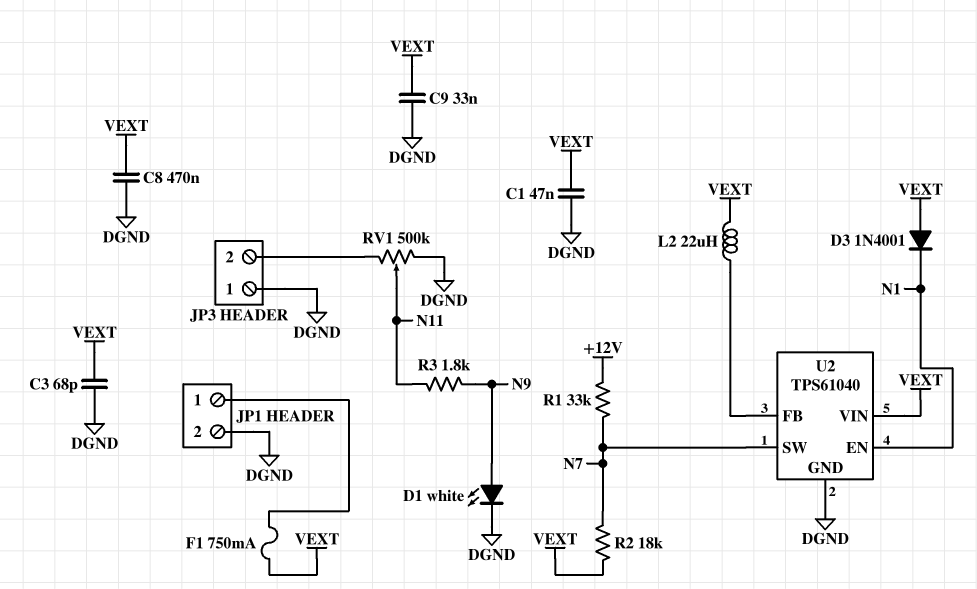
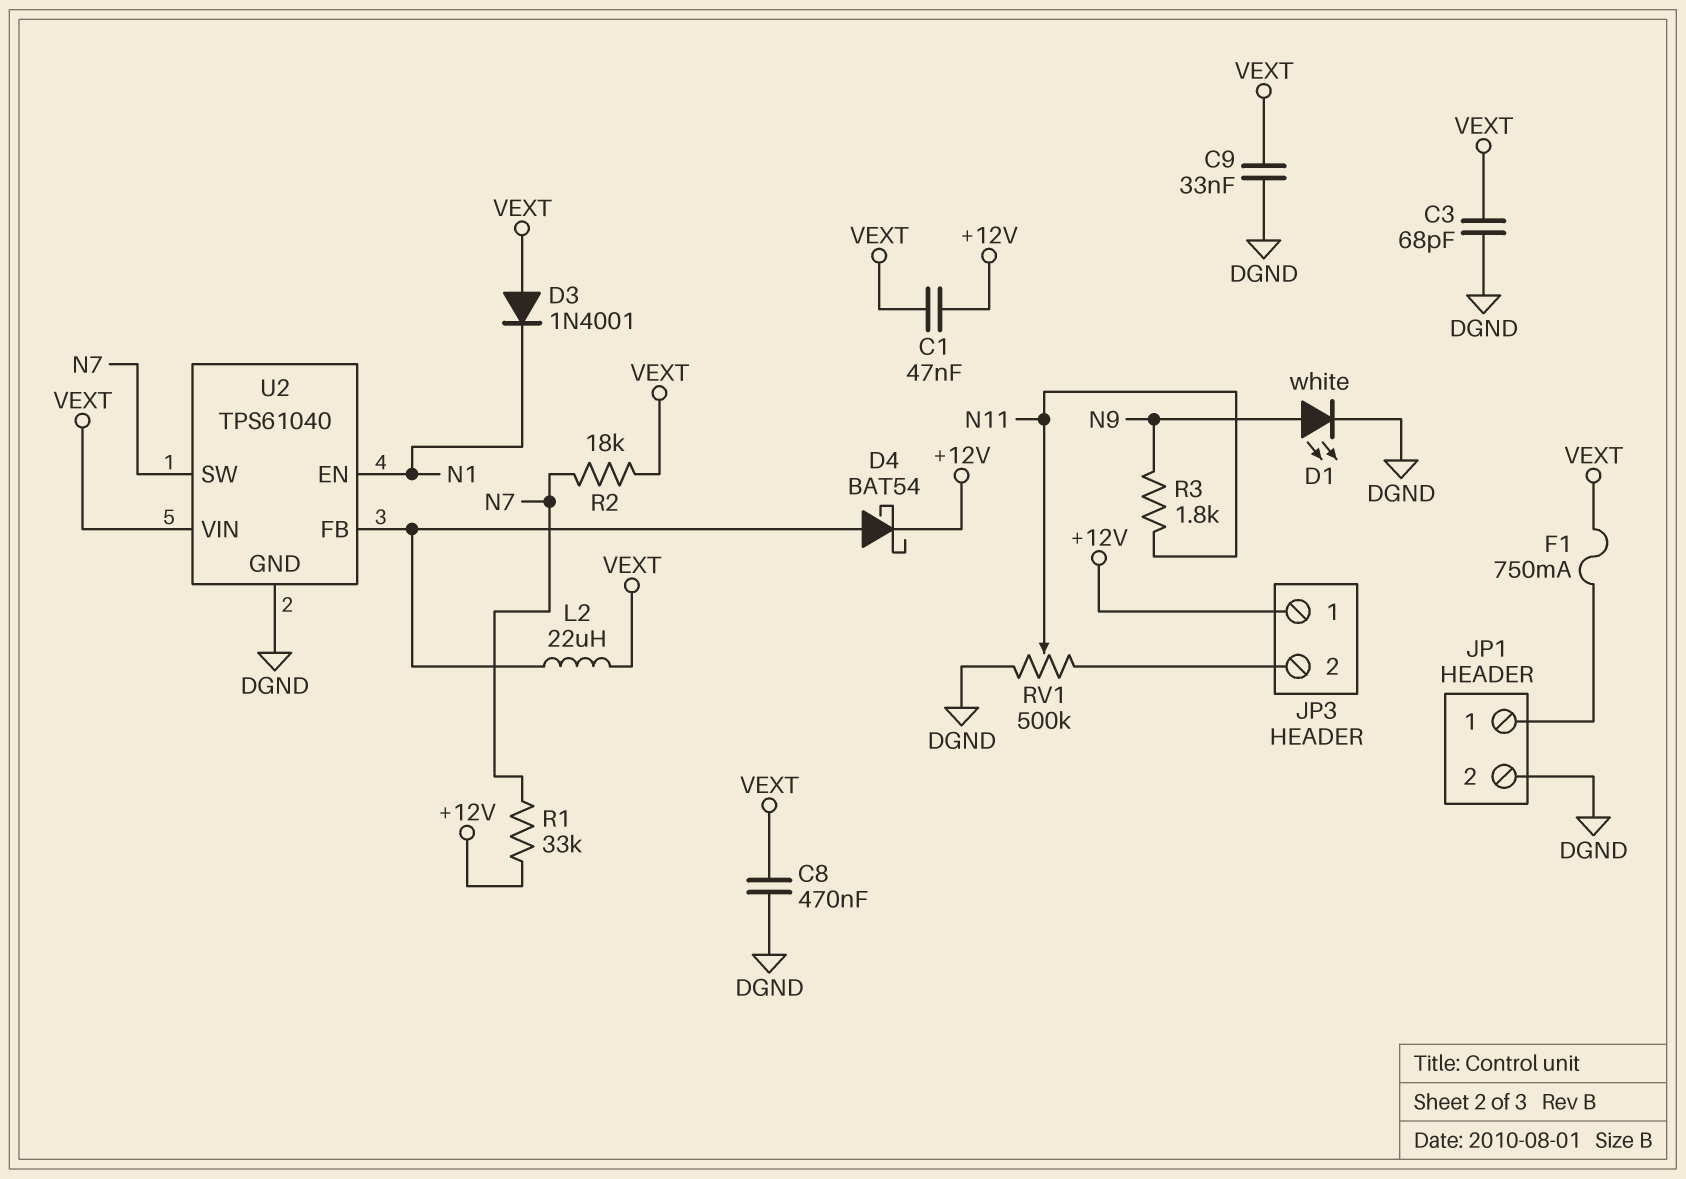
C1: 47nF (DGND, VEXT) -> 47nF (+12V, VEXT)
D4: none -> schottky BAT54 (A U2/FB, K +12V)
JP3 pin 1: DGND -> +12V

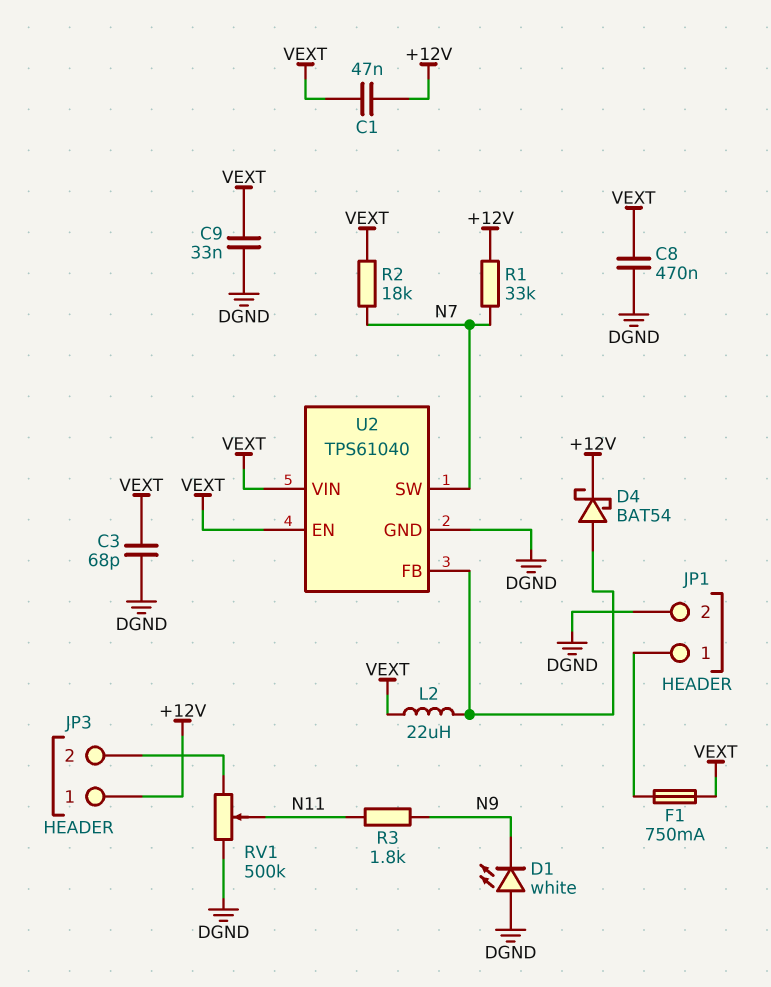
D1: LED white (A N9, K DGND) -> LED white (A DGND, K N9)
D3: diode 1N4001 (A VEXT, K N1) -> none
U2 pin EN: N1 -> VEXT

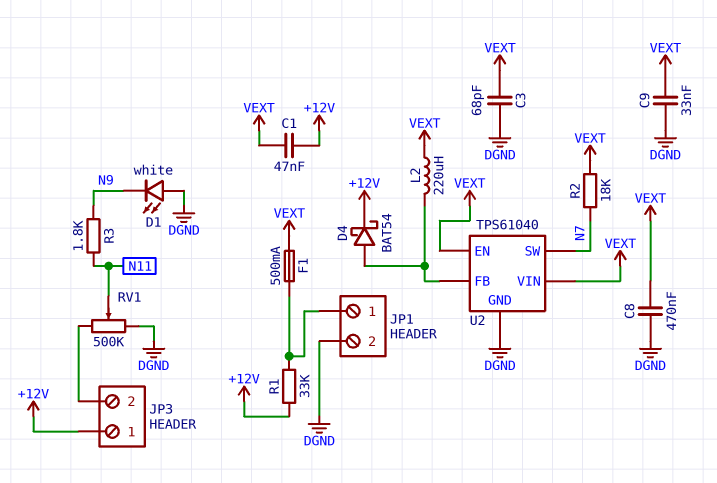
F1: 750mA (JP1/1, VEXT) -> 500mA (JP1/1, VEXT)
L2: 22uH (U2/FB, VEXT) -> 220uH (U2/FB, VEXT)
R1: 33k (+12V, N7) -> 33k (+12V, JP1/1)

